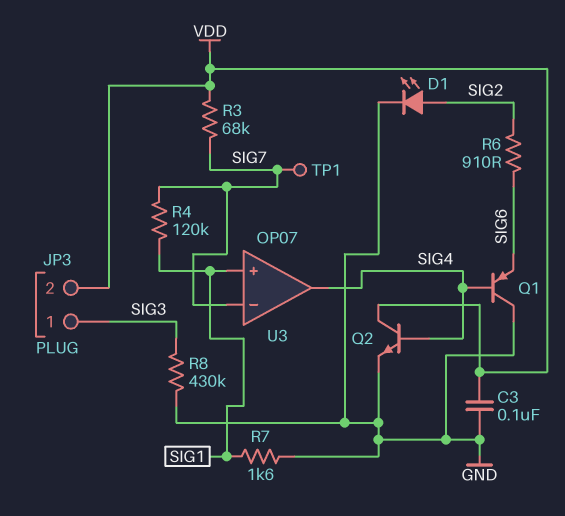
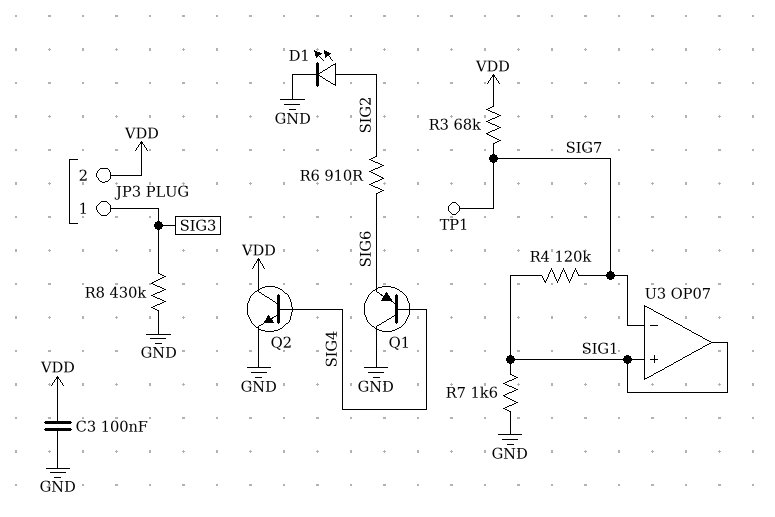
U3 pin out: SIG4 -> SIG1

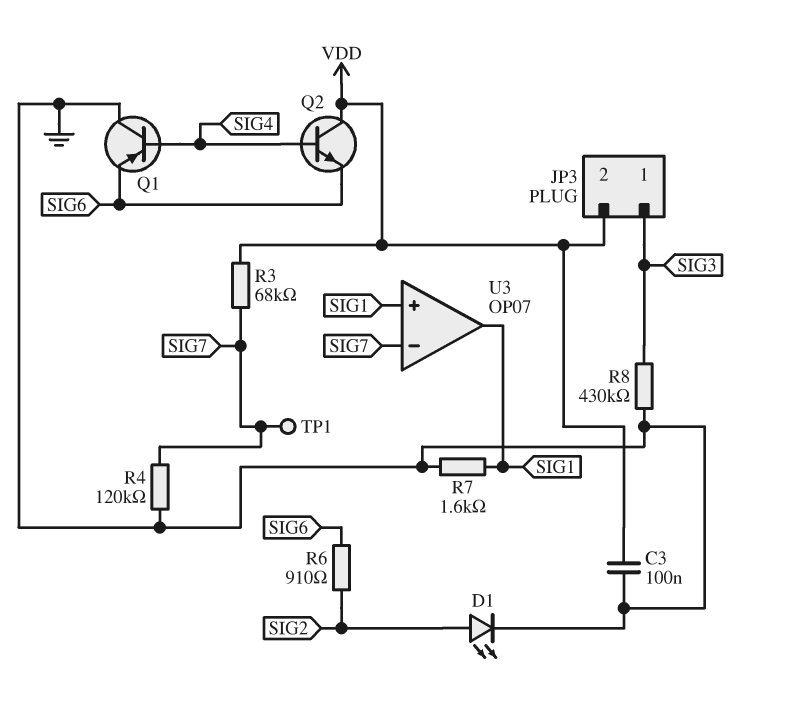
Q2: NPN (B SIG4, C VDD, E GND) -> NPN (B SIG4, C VDD, E SIG6)
R4: 120k (SIG1, SIG7) -> 120k (GND, SIG7)

